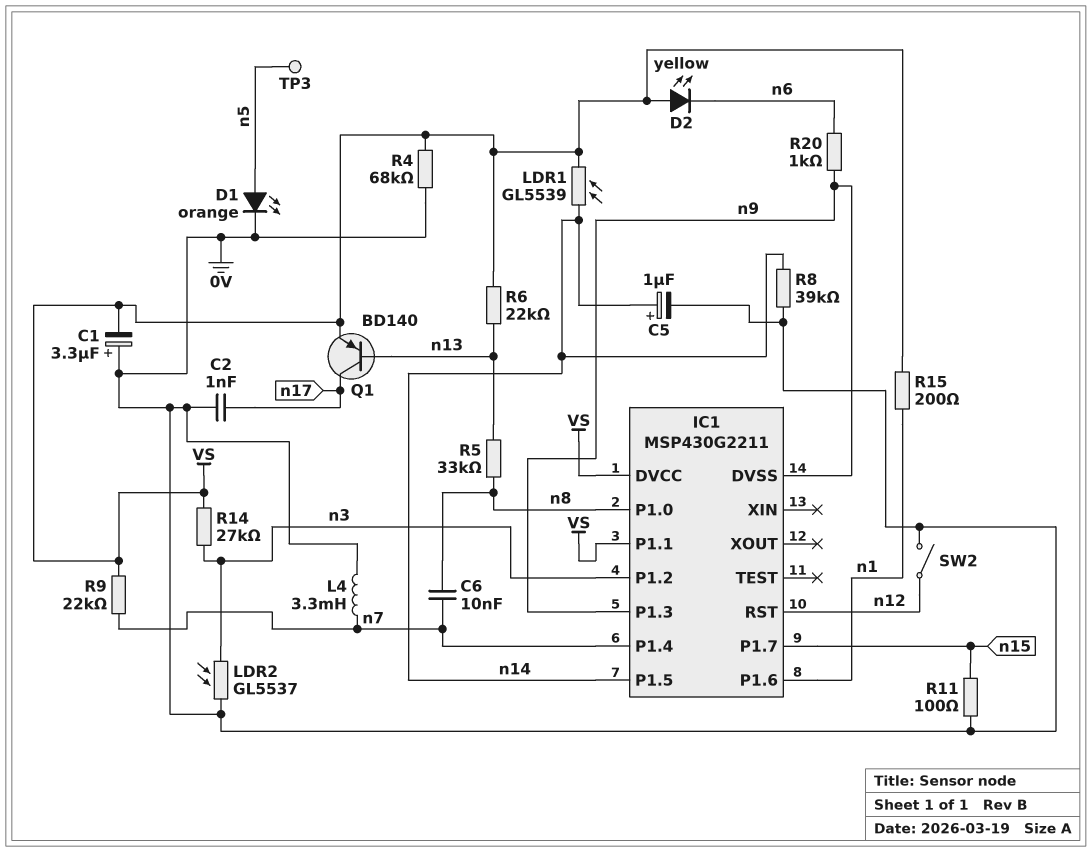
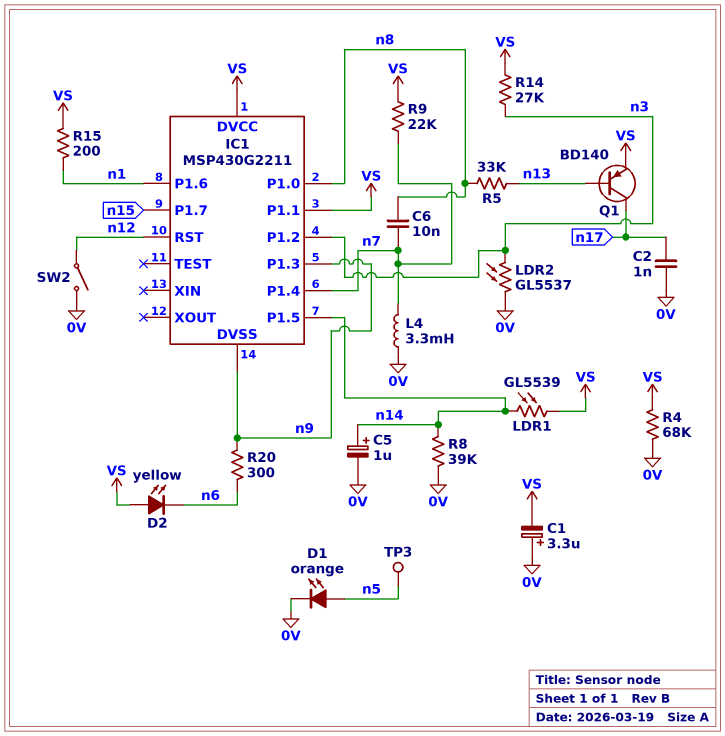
R6: 22k (VS, n13) -> none
R11: 100 (0V, n15) -> none
R20: 1k (n6, n9) -> 300 (n6, n9)

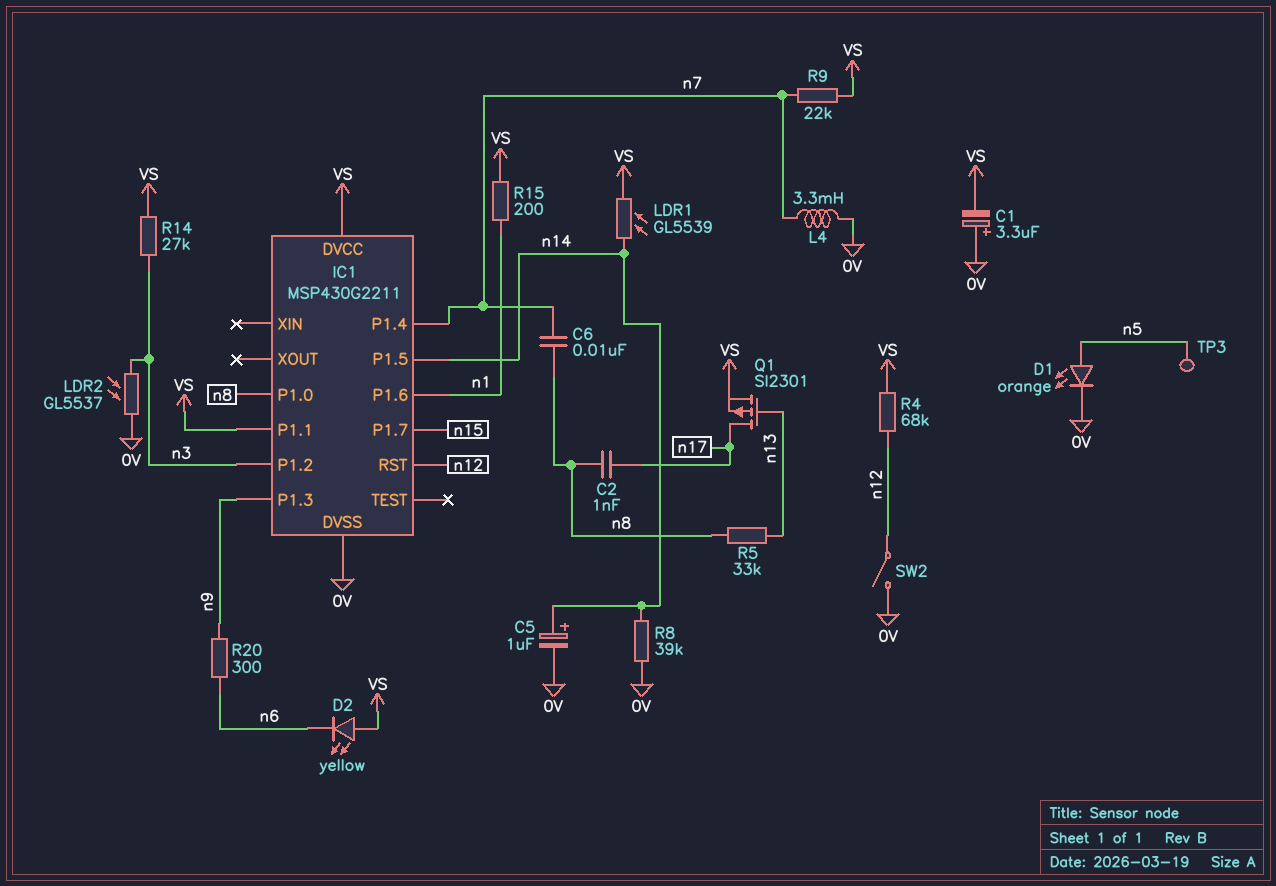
C2: 1nF (0V, n17) -> 1nF (n8, n17)
IC1 pin DVSS: n9 -> 0V
Q1: PNP BD140 (B n13, C n17, E VS) -> PMOS SI2301 (G n13, D n17, S VS)
R4: 68k (0V, VS) -> 68k (VS, n12)

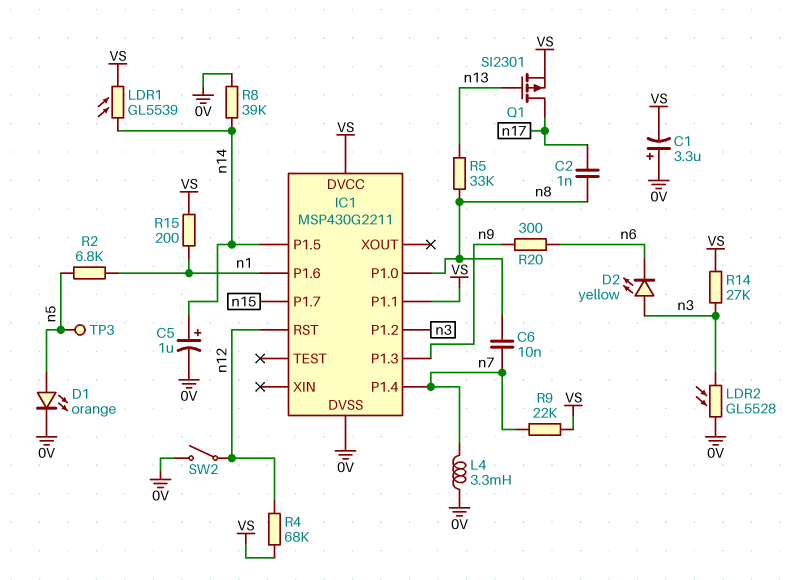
D2: LED yellow (A VS, K n6) -> LED yellow (A n3, K n6)
LDR2: GL5537 (0V, n3) -> GL5528 (0V, n3)
R2: none -> 6.8k (n1, n5)

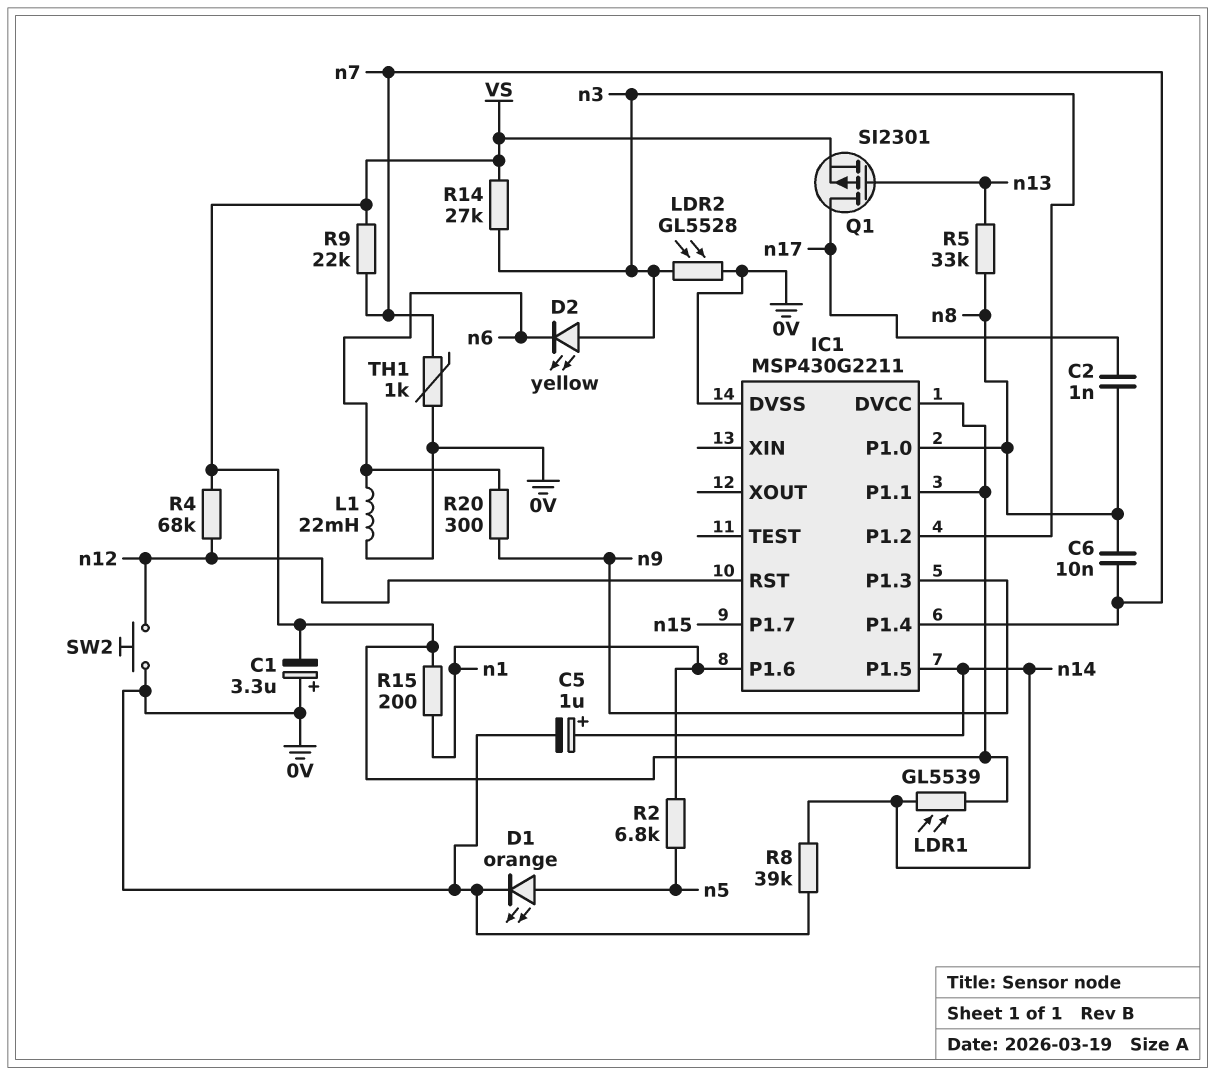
L1: none -> 22mH (0V, n6)
L4: 3.3mH (0V, n7) -> none
SW2: switch (0V, n12) -> button (0V, n12)
TH1: none -> 1k (0V, n7)
TP3: test point (n5) -> none

